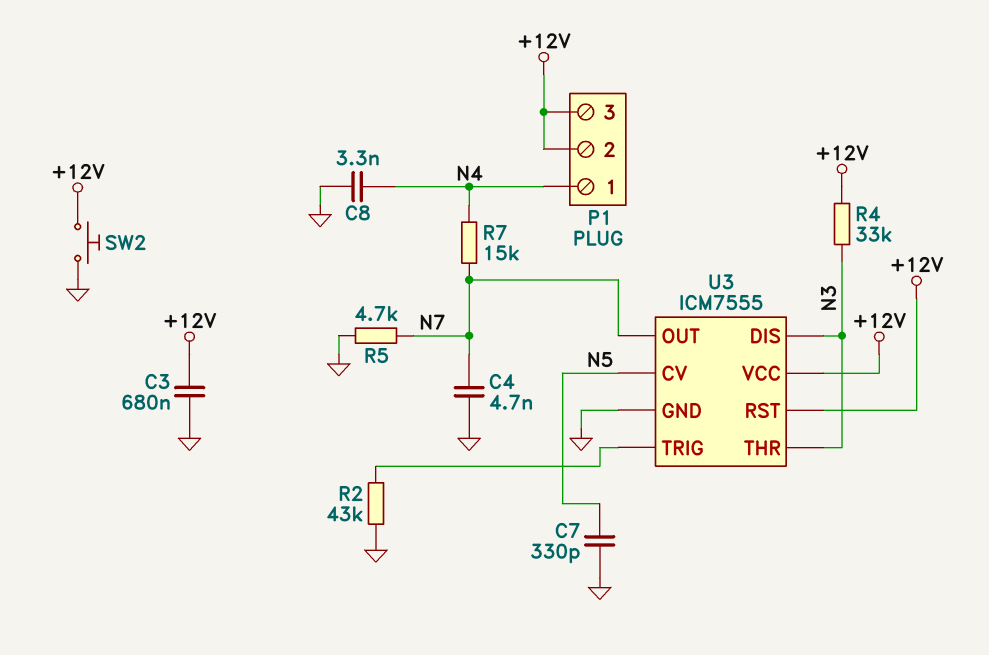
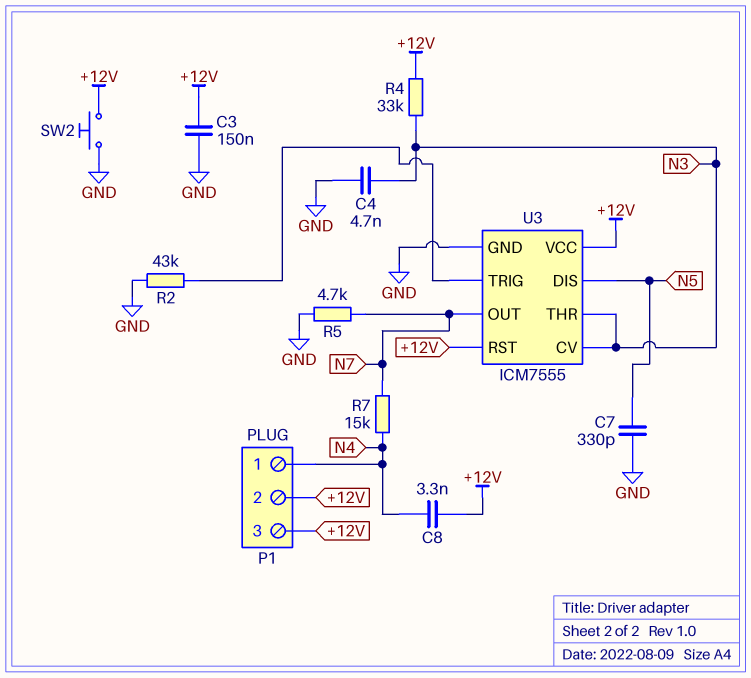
C3: 680nF (+12V, GND) -> 150nF (+12V, GND)
C4: 4.7nF (GND, N7) -> 4.7nF (GND, N3)
C8: 3.3nF (GND, N4) -> 3.3nF (+12V, N4)
U3 pin CV: N5 -> N3
U3 pin DIS: N3 -> N5

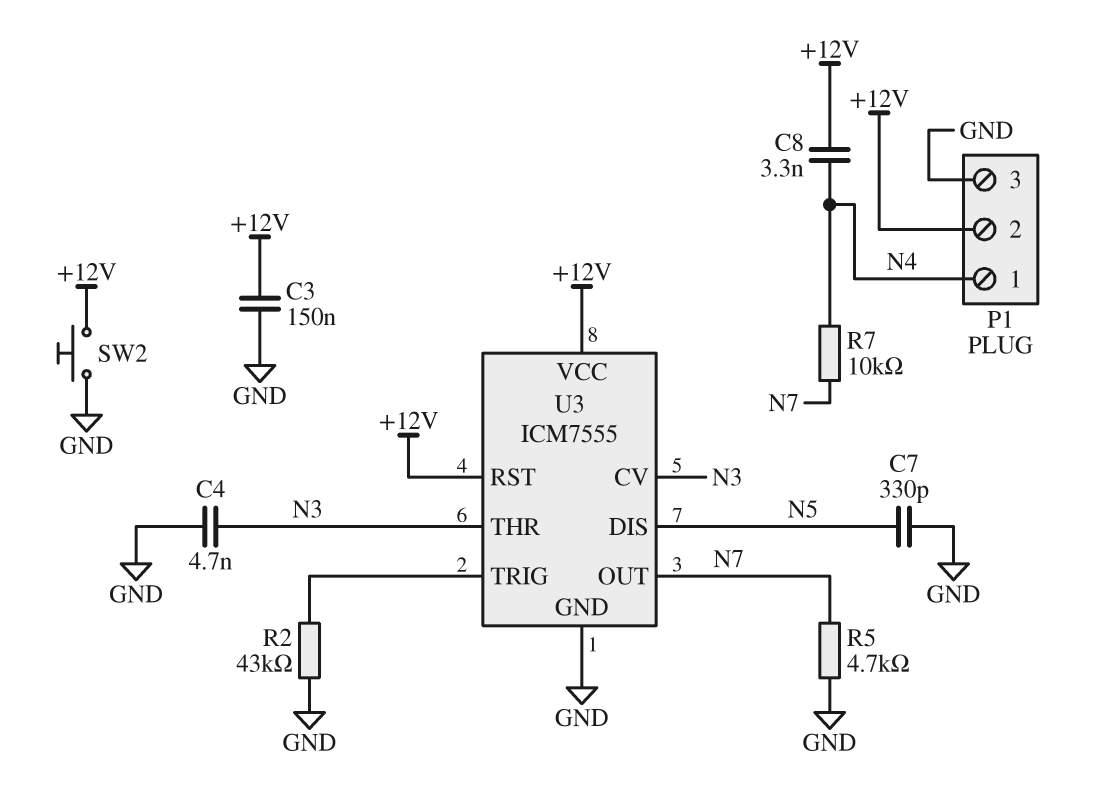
P1 pin 3: +12V -> GND
R4: 33k (+12V, N3) -> none
R7: 15k (N4, N7) -> 10k (N4, N7)

